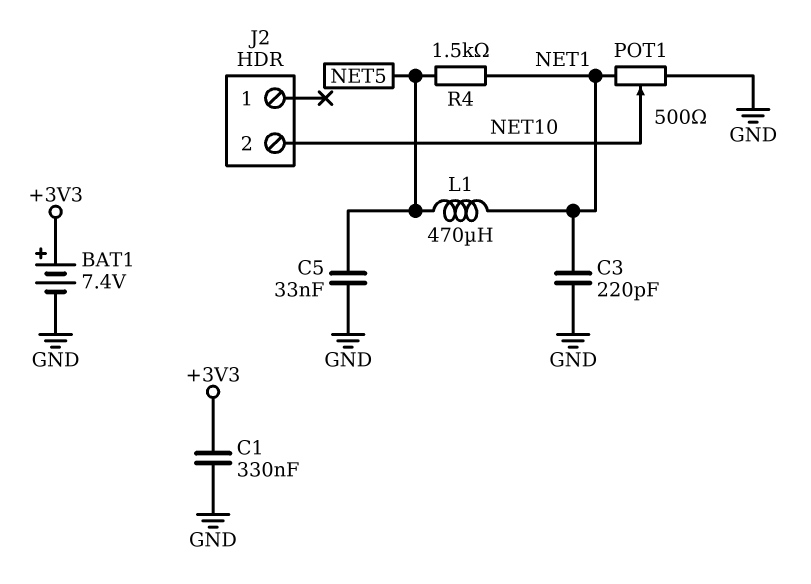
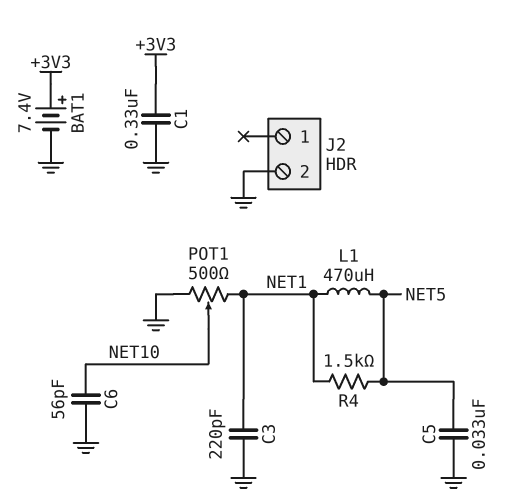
C6: none -> 56pF (GND, NET10)
J2 pin 2: NET10 -> GND

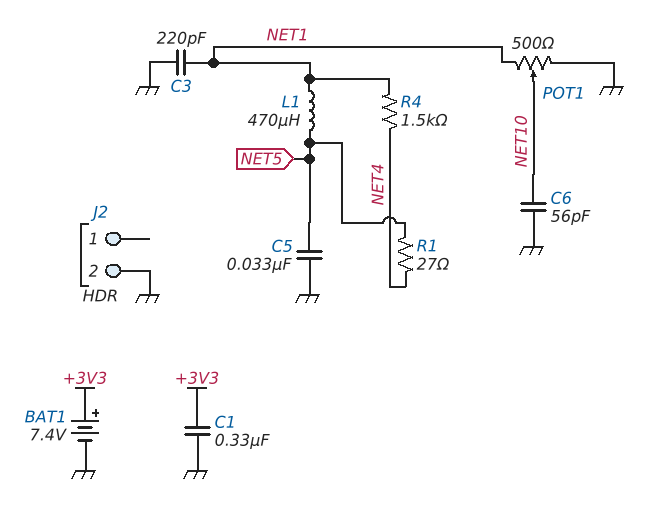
R1: none -> 27 (NET4, NET5)
R4: 1.5k (NET1, NET5) -> 1.5k (NET1, NET4)

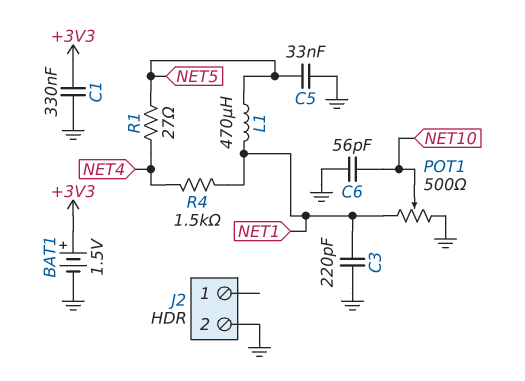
BAT1: 7.4V (plus +3V3, minus GND) -> 1.5V (plus +3V3, minus GND)

